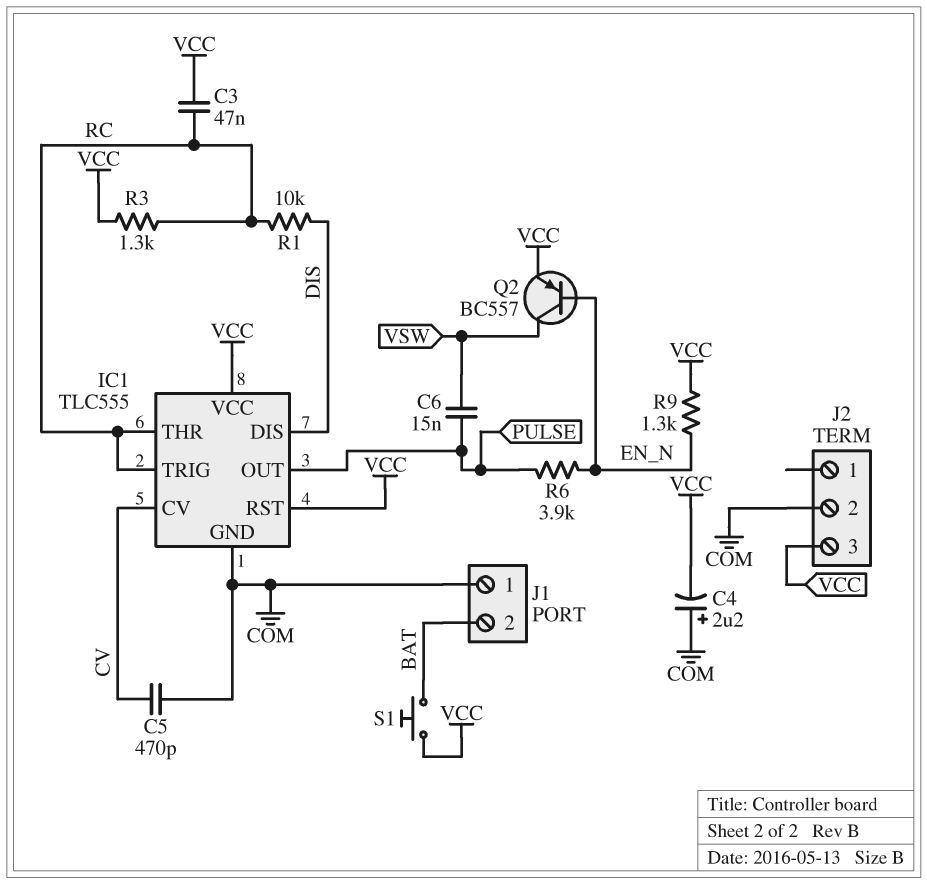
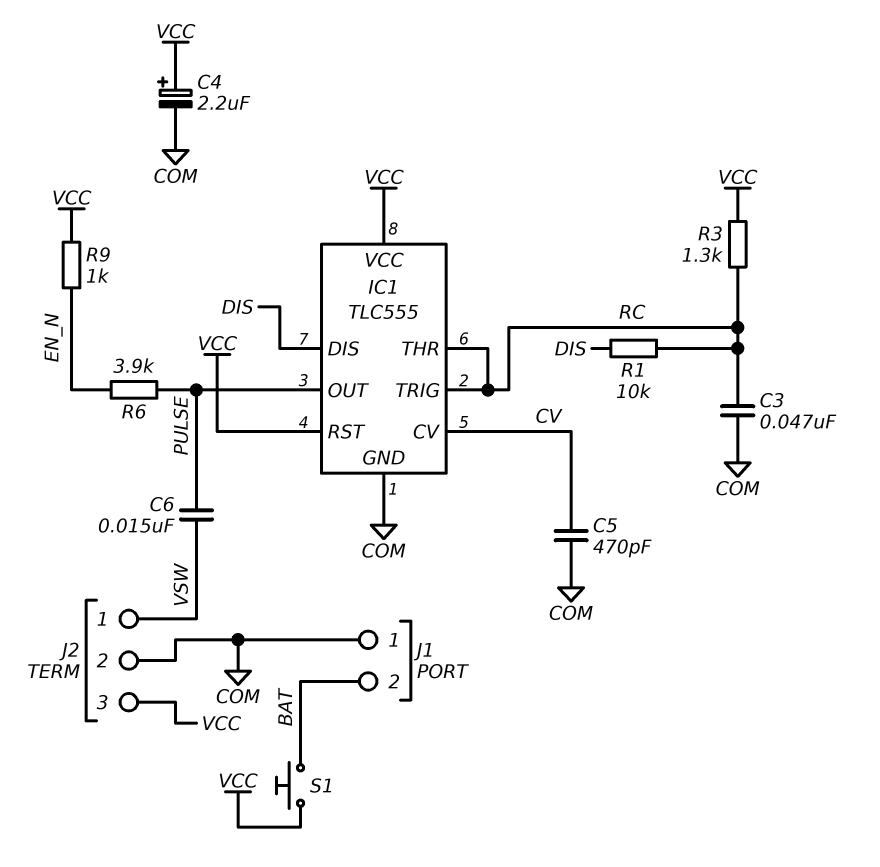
C3: 47nF (RC, VCC) -> 47nF (COM, RC)
C4: 2.2uF (plus COM, minus VCC) -> 2.2uF (plus VCC, minus COM)
J2 pin 1: none -> VSW
Q2: PNP BC557 (B EN_N, C VSW, E VCC) -> none
R9: 1.3k (EN_N, VCC) -> 1k (EN_N, VCC)

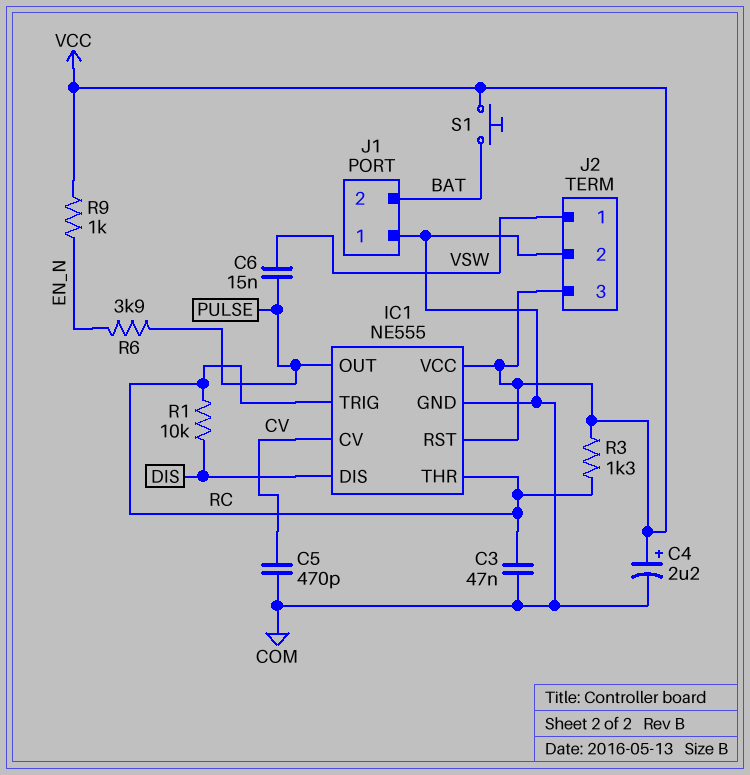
IC1: TLC555 -> NE555

